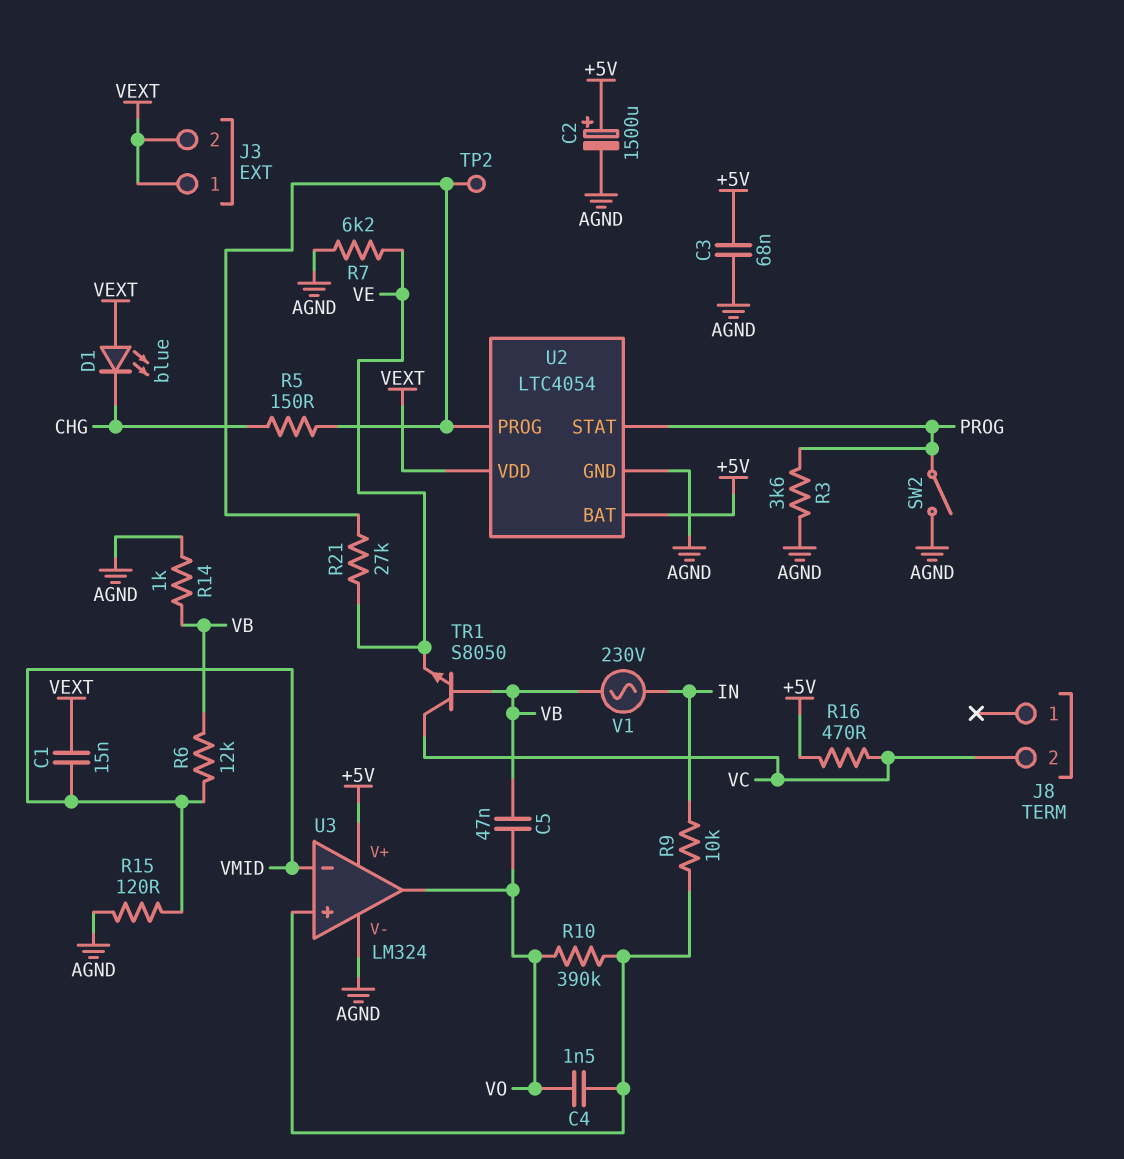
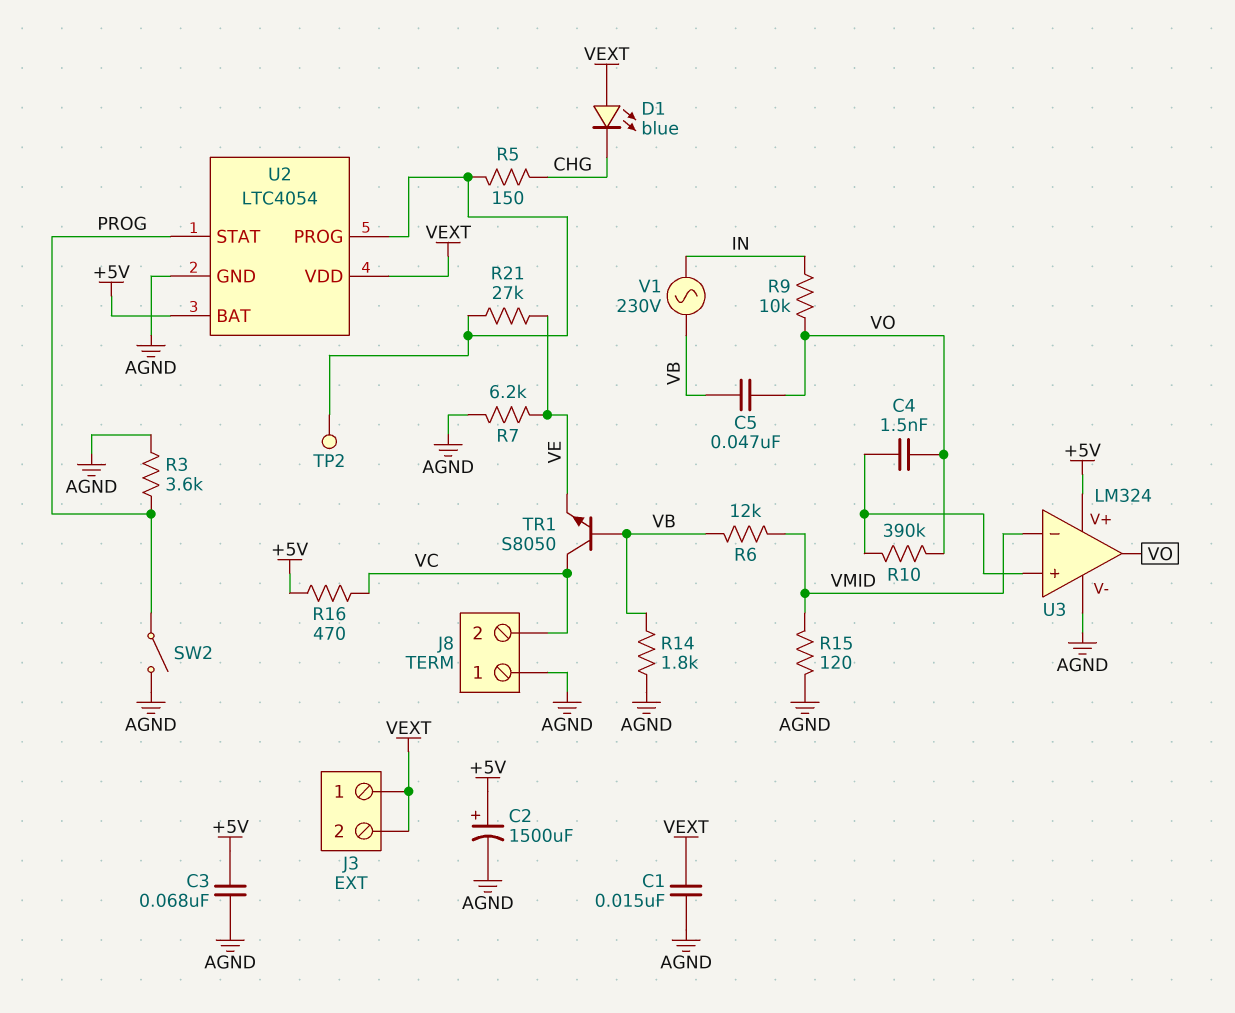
C1: 15nF (VEXT, VMID) -> 15nF (AGND, VEXT)
J8 pin 1: none -> AGND
R9: 10k (IN, U3/in+) -> 10k (IN, VO)
R14: 1k (AGND, VB) -> 1.8k (AGND, VB)

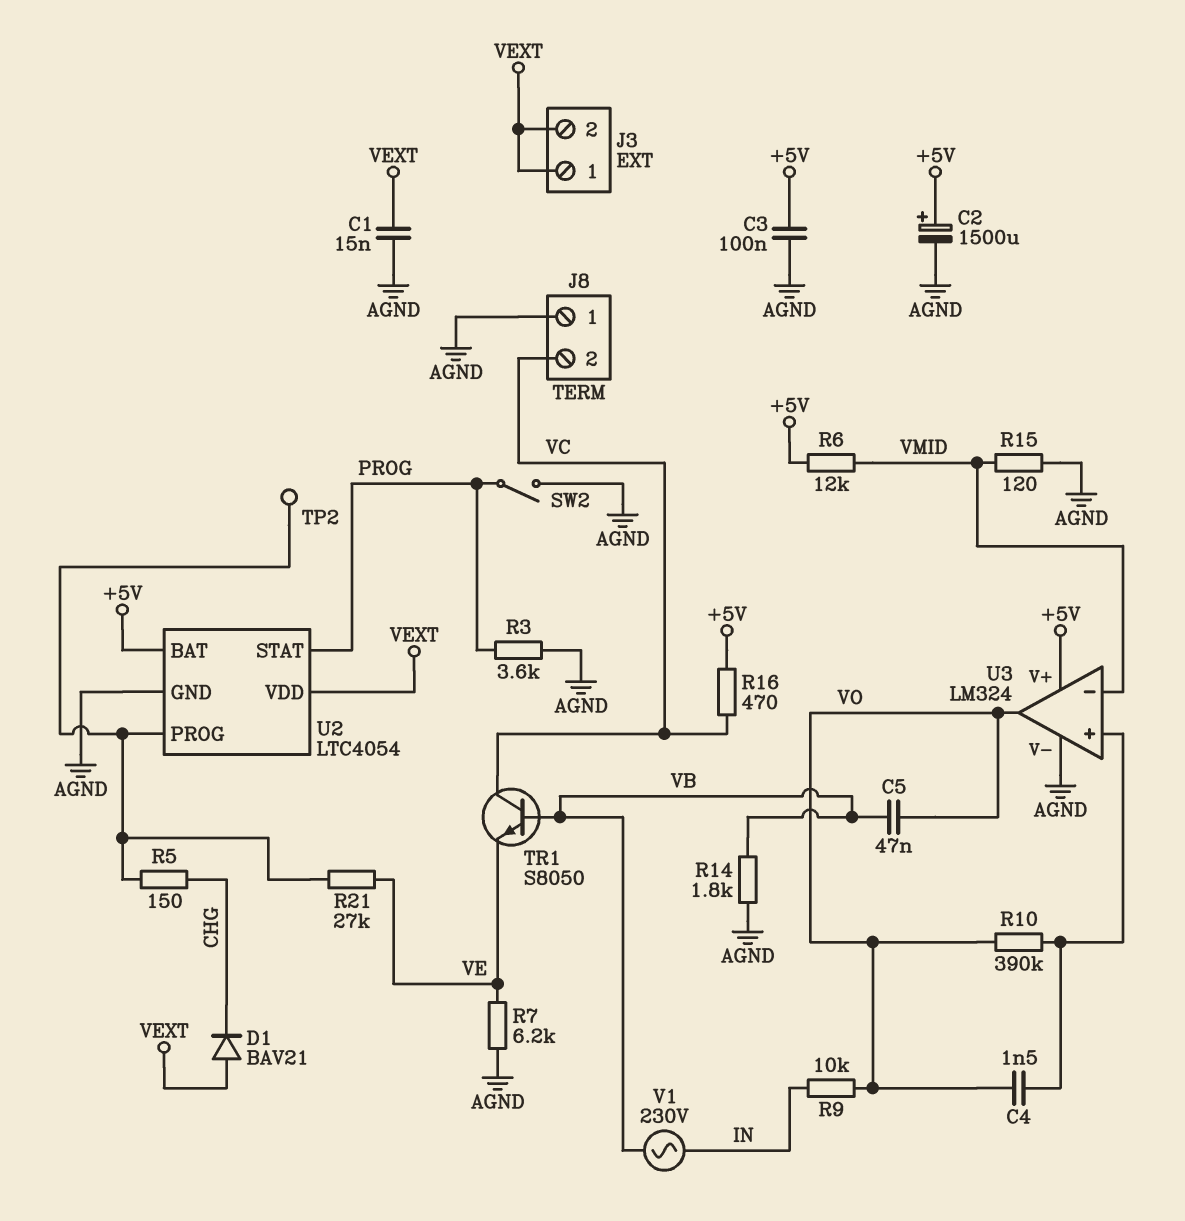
C3: 68nF (+5V, AGND) -> 100nF (+5V, AGND)
D1: LED blue (A VEXT, K CHG) -> diode BAV21 (A VEXT, K CHG)
R6: 12k (VB, VMID) -> 12k (+5V, VMID)

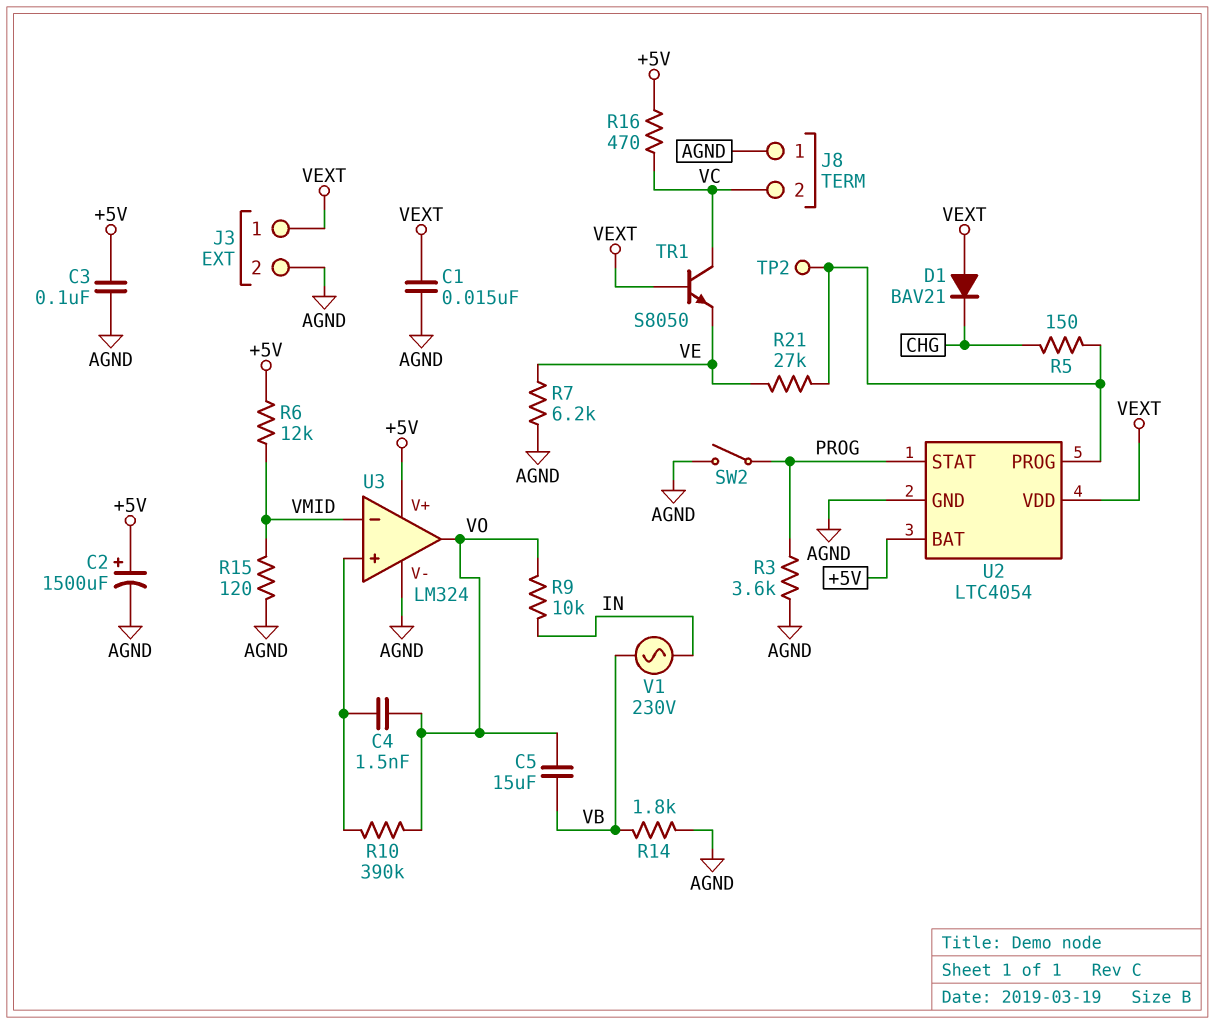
C5: 47nF (VB, VO) -> 15uF (VB, VO)
J3 pin 2: VEXT -> AGND
TR1: NPN S8050 (B VB, C VC, E VE) -> NPN S8050 (B VEXT, C VC, E VE)

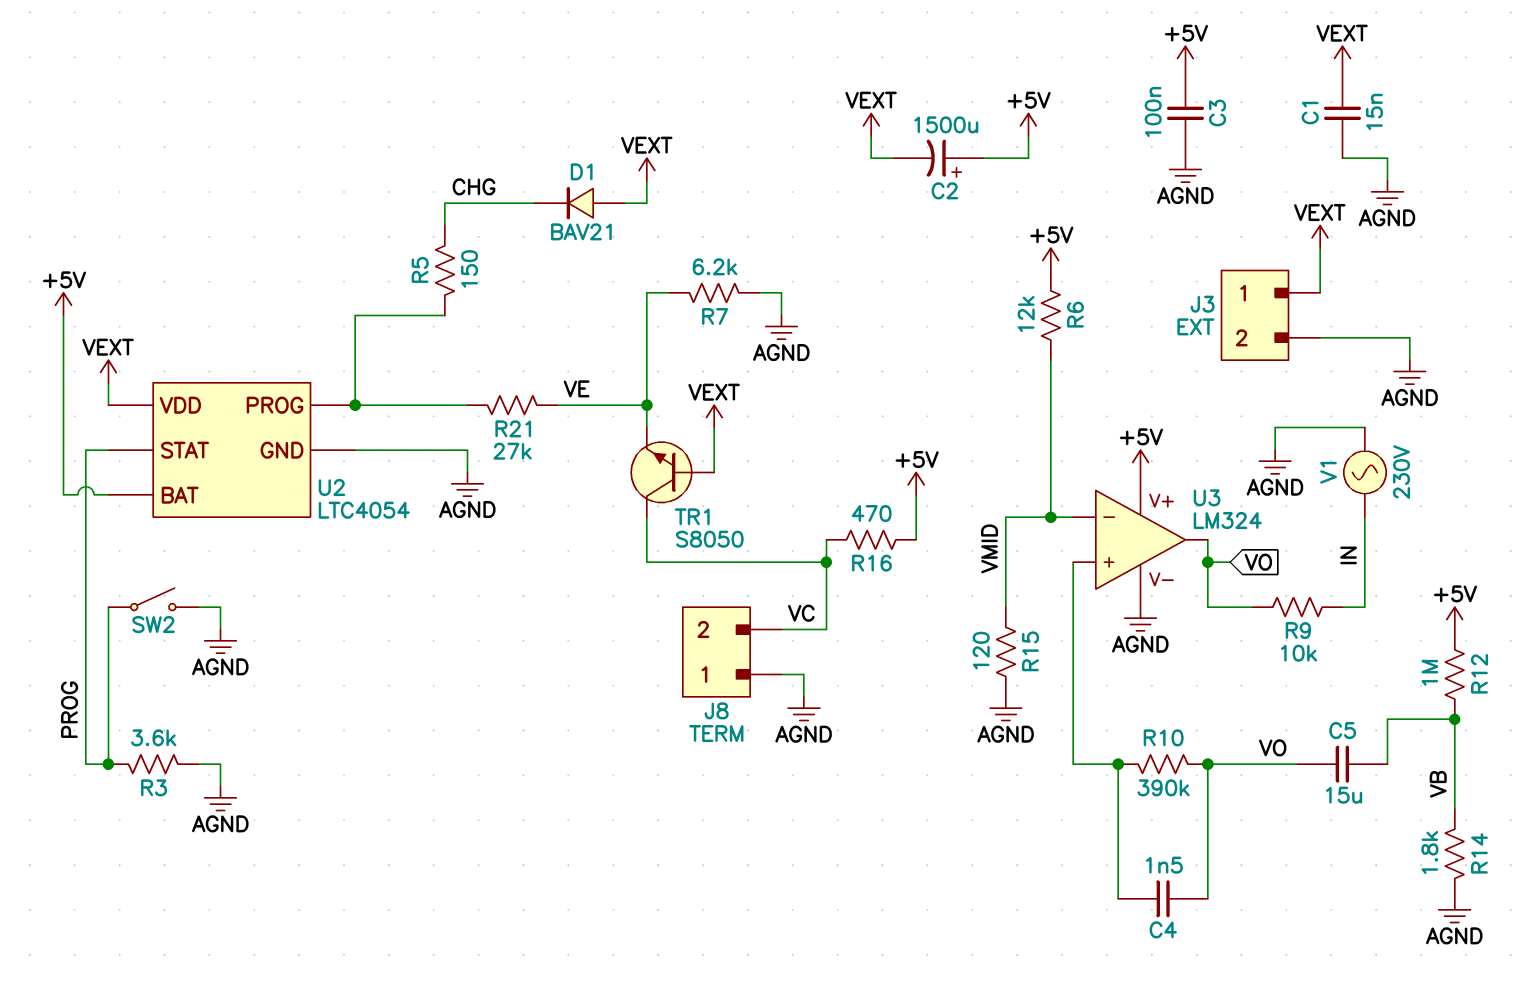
C2: 1500uF (plus +5V, minus AGND) -> 1500uF (plus +5V, minus VEXT)
R12: none -> 1M (+5V, VB)
TP2: test point (U2/PROG) -> none
V1: AC 230V (IN, VB) -> AC 230V (AGND, IN)

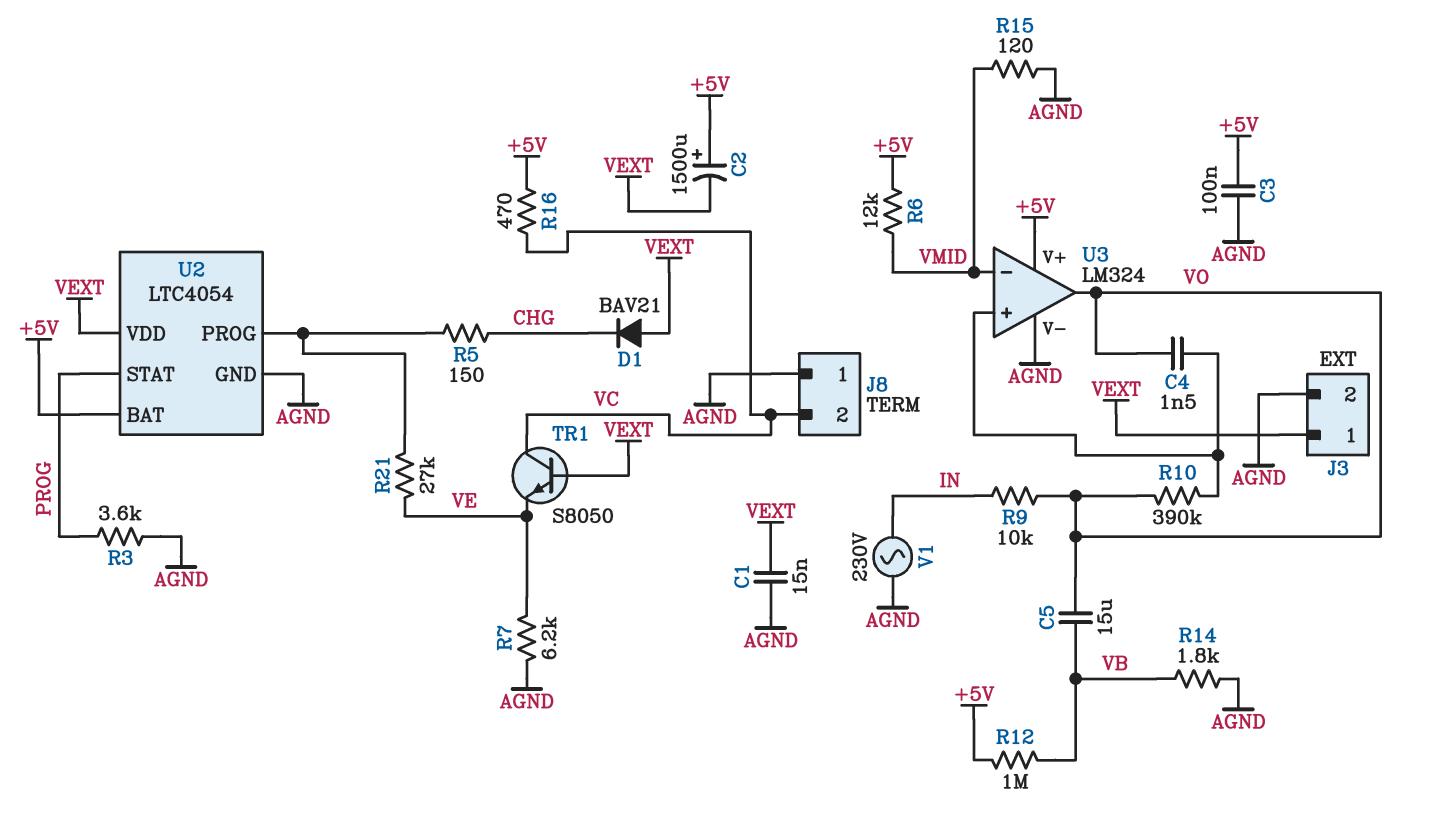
SW2: switch (AGND, PROG) -> none

